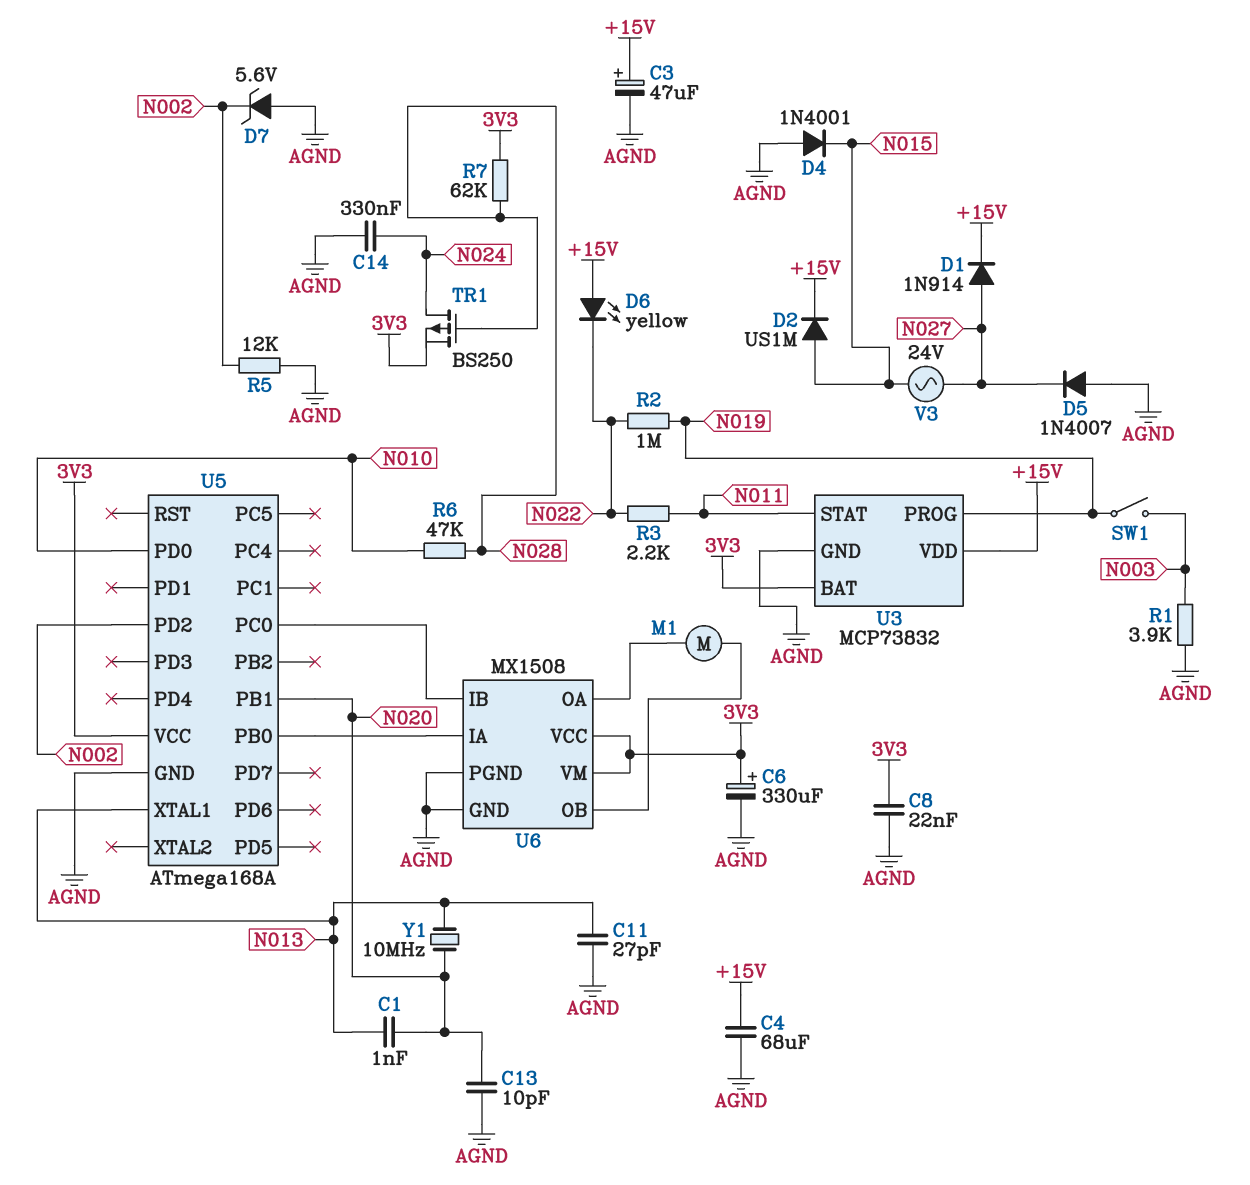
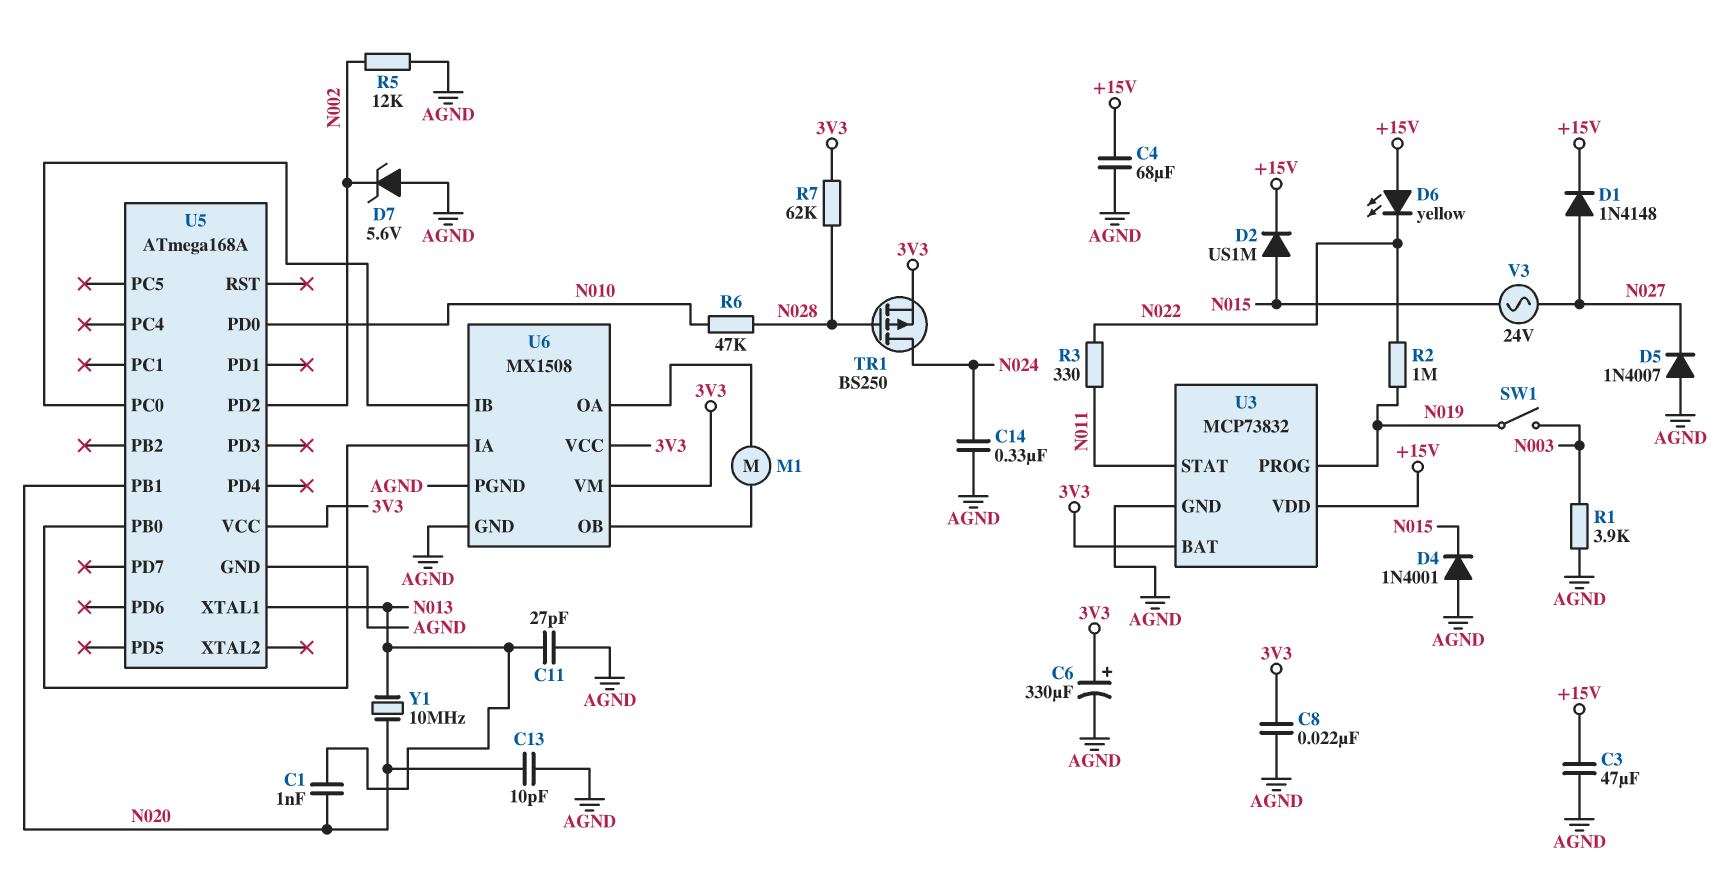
C3: 47uF (plus +15V, minus AGND) -> 47uF (+15V, AGND)
D1: diode 1N914 (A N027, K +15V) -> diode 1N4148 (A N027, K +15V)
R3: 2.2k (N011, N022) -> 330 (N011, N022)

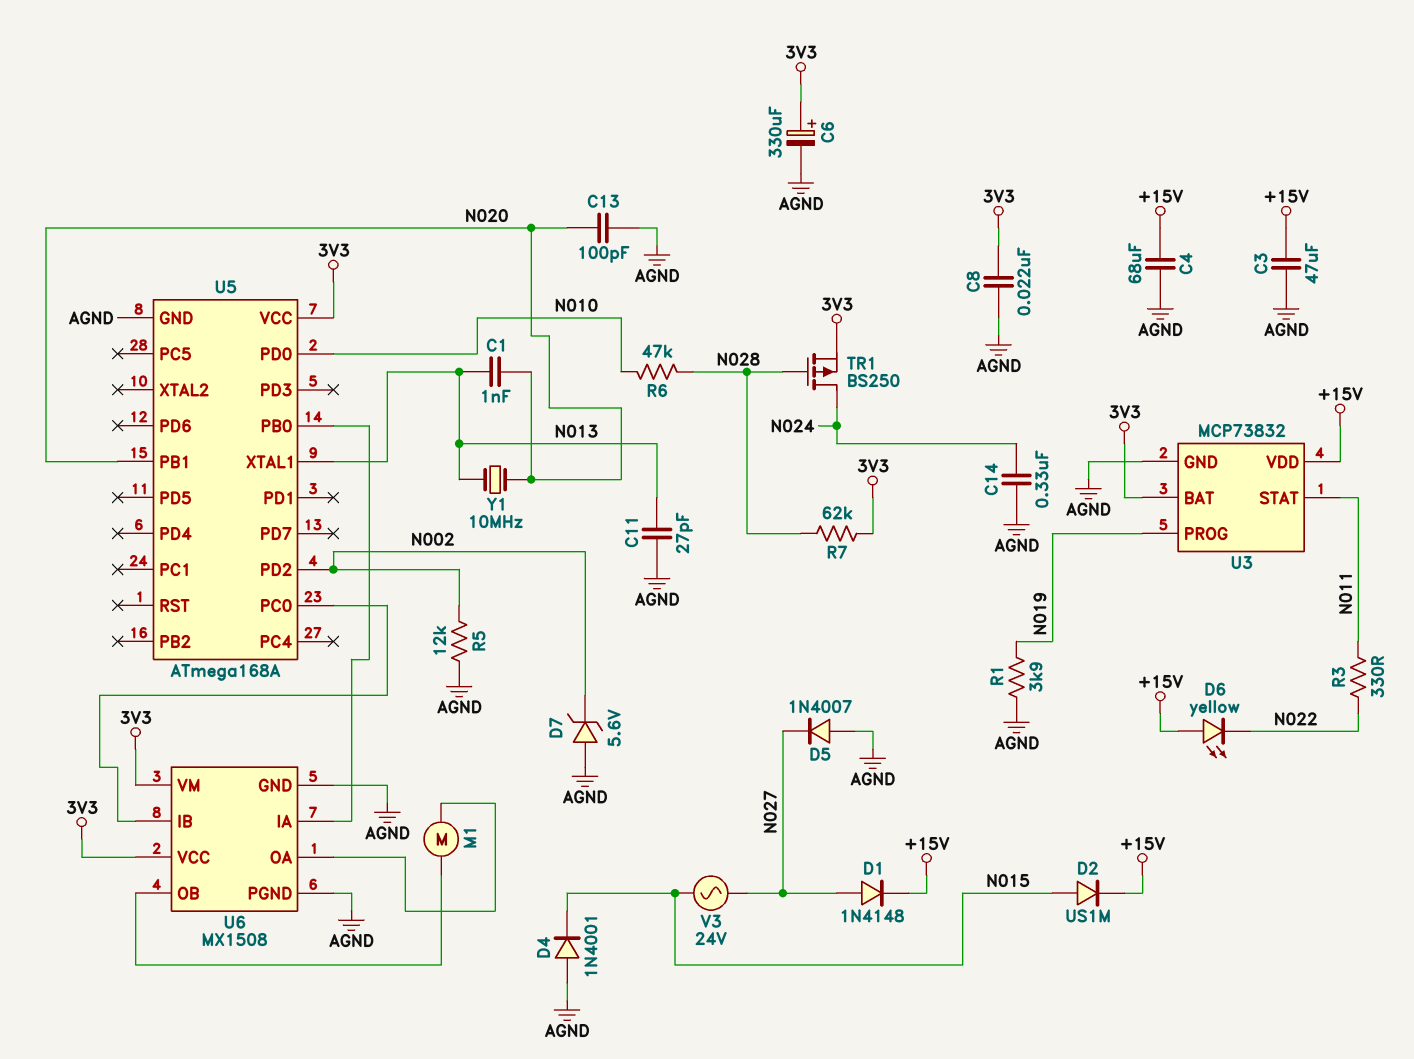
C13: 10pF (AGND, N020) -> 100pF (AGND, N020)
R1: 3.9k (AGND, N003) -> 3.9k (AGND, N019)
R2: 1M (N019, N022) -> none
SW1: switch (N003, N019) -> none

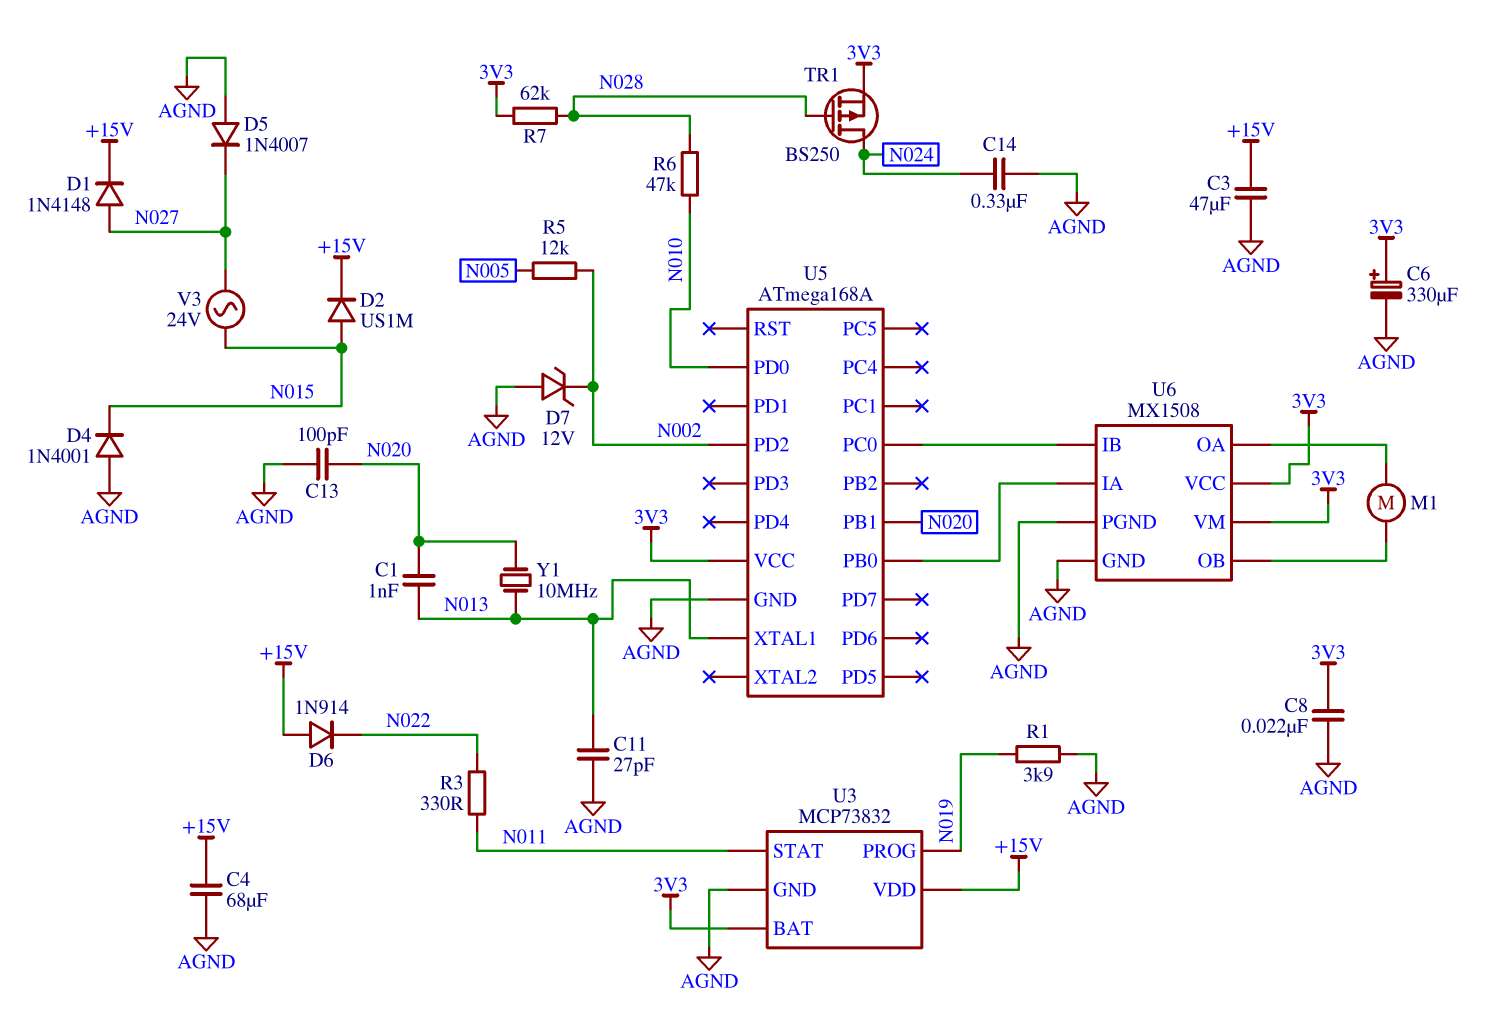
D6: LED yellow (A +15V, K N022) -> diode 1N914 (A +15V, K N022)
D7: zener 5.6V (A AGND, K N002) -> zener 12V (A AGND, K N002)
R5: 12k (AGND, N002) -> 12k (N002, N005)

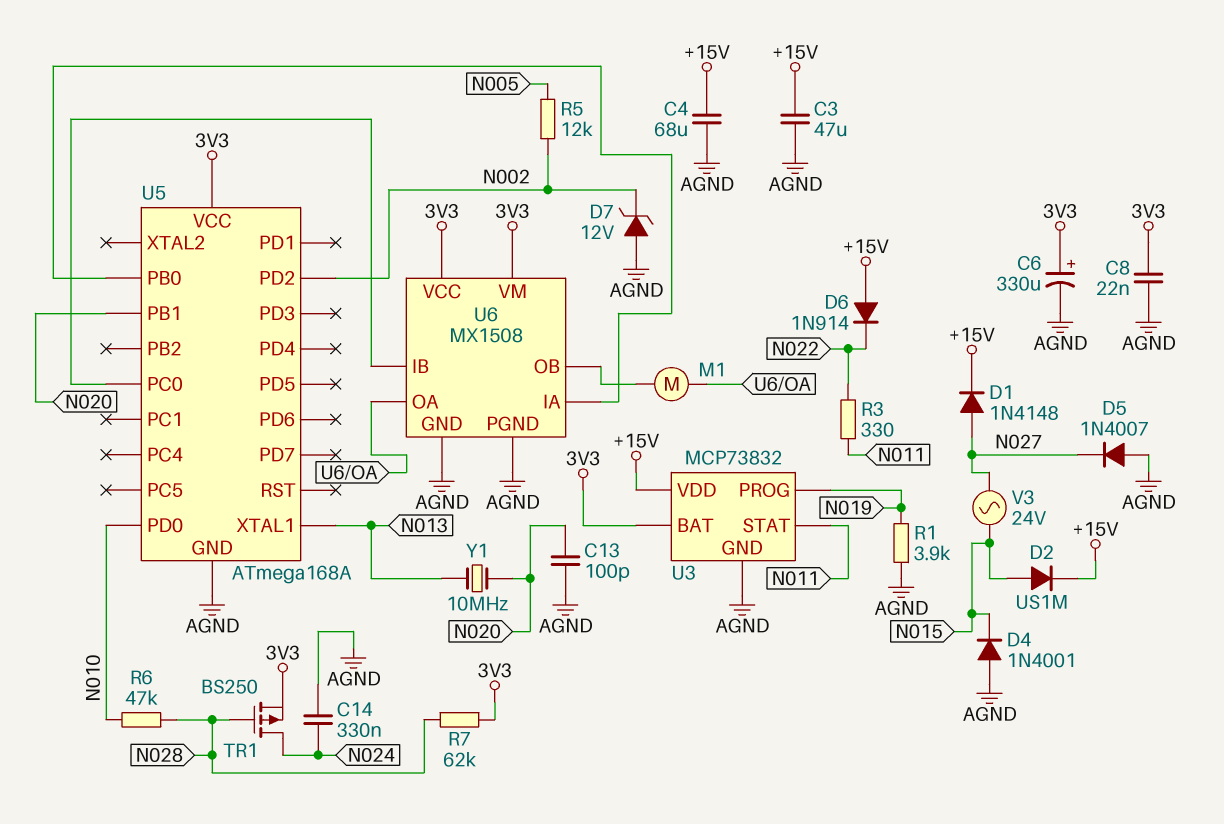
C1: 1nF (N013, N020) -> none
C11: 27pF (AGND, N013) -> none

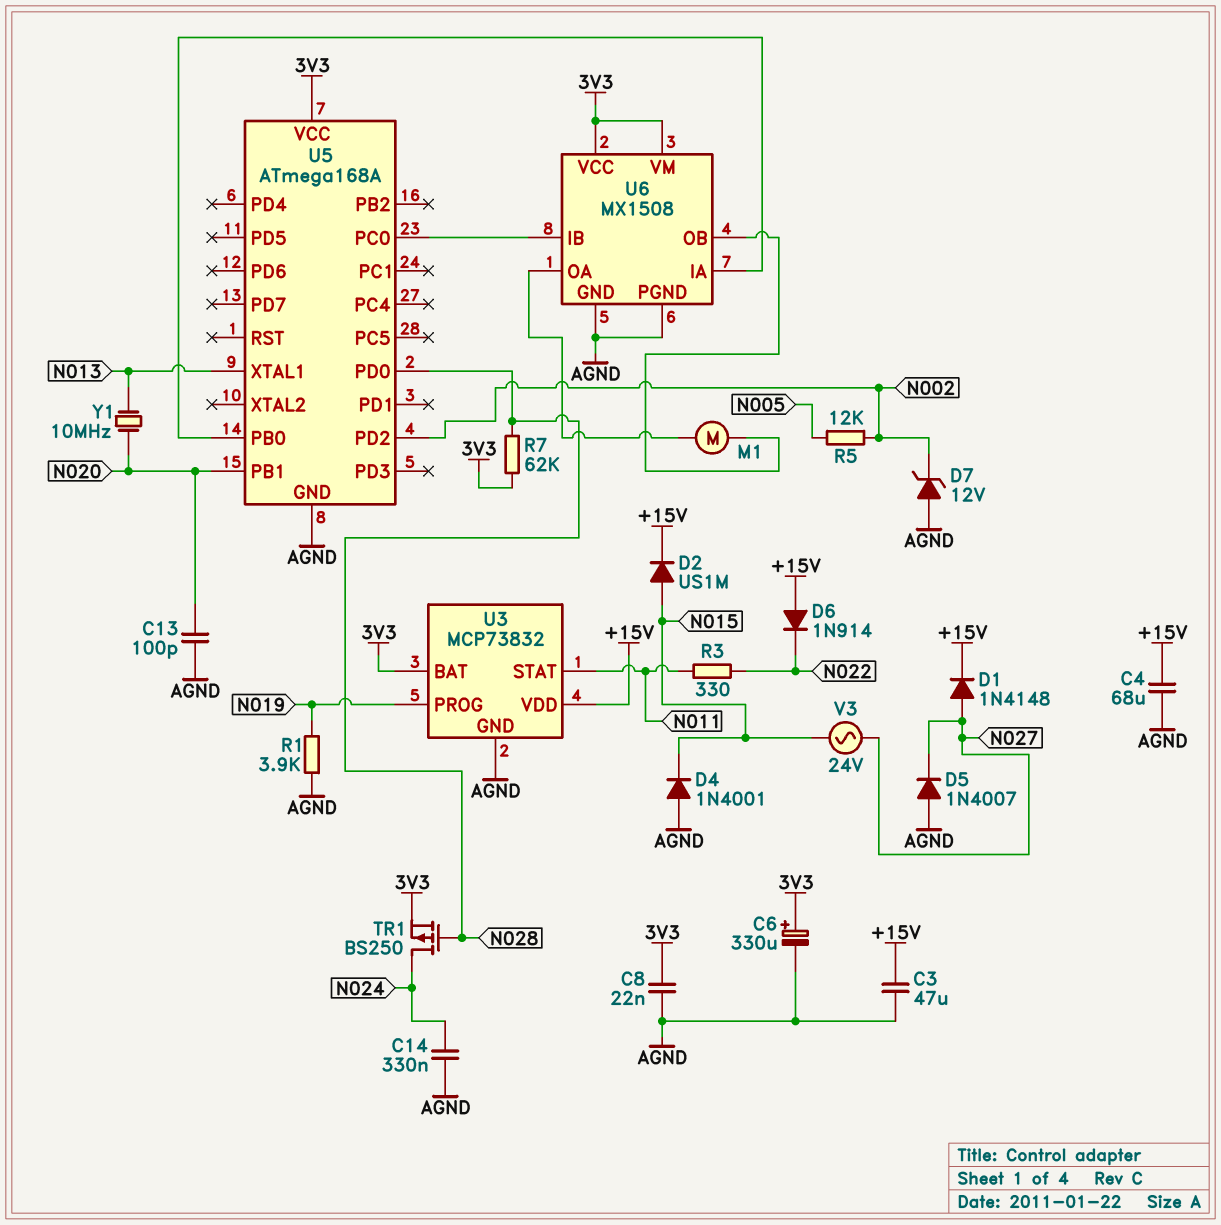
R6: 47k (N010, N028) -> none
U5 pin PD0: N010 -> N028

